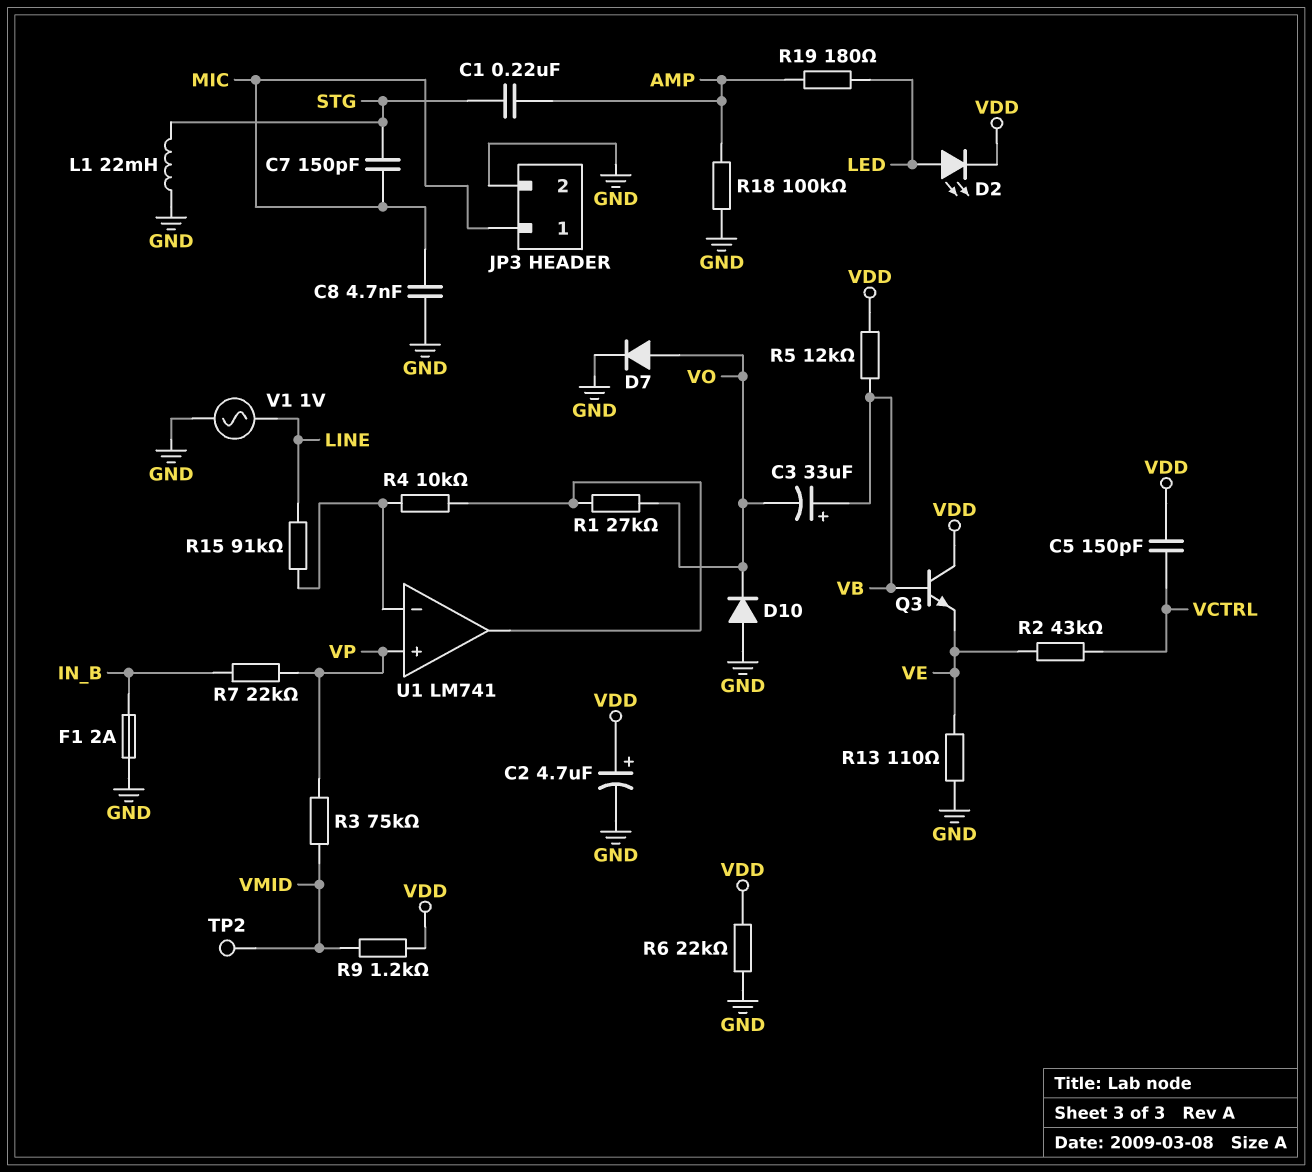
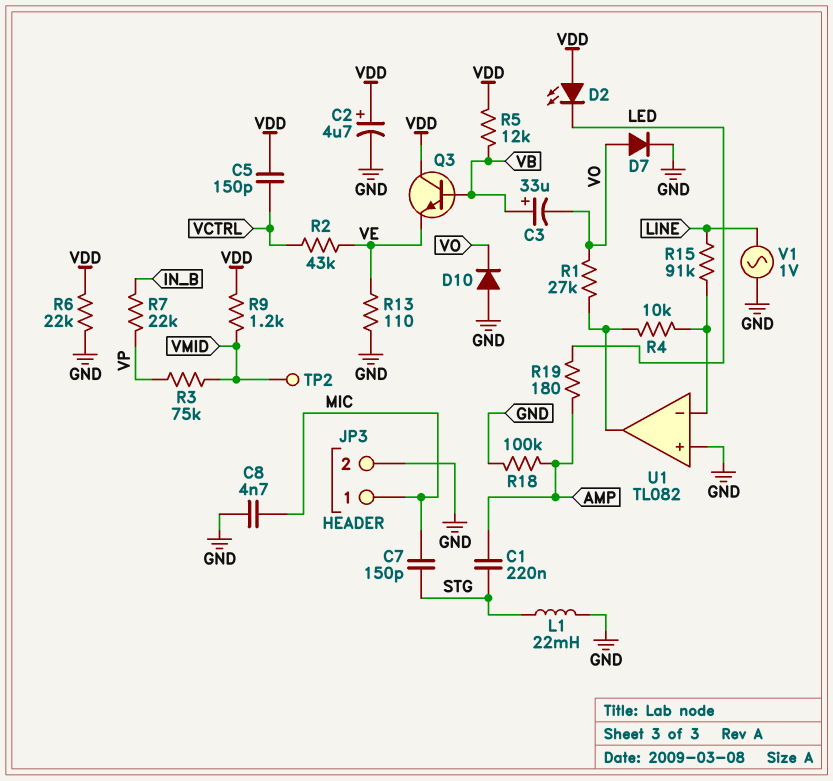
D2: LED (A LED, K VDD) -> LED (A VDD, K LED)
F1: 2A (GND, IN_B) -> none
U1: LM741 -> TL082
U1 pin in+: VP -> GND

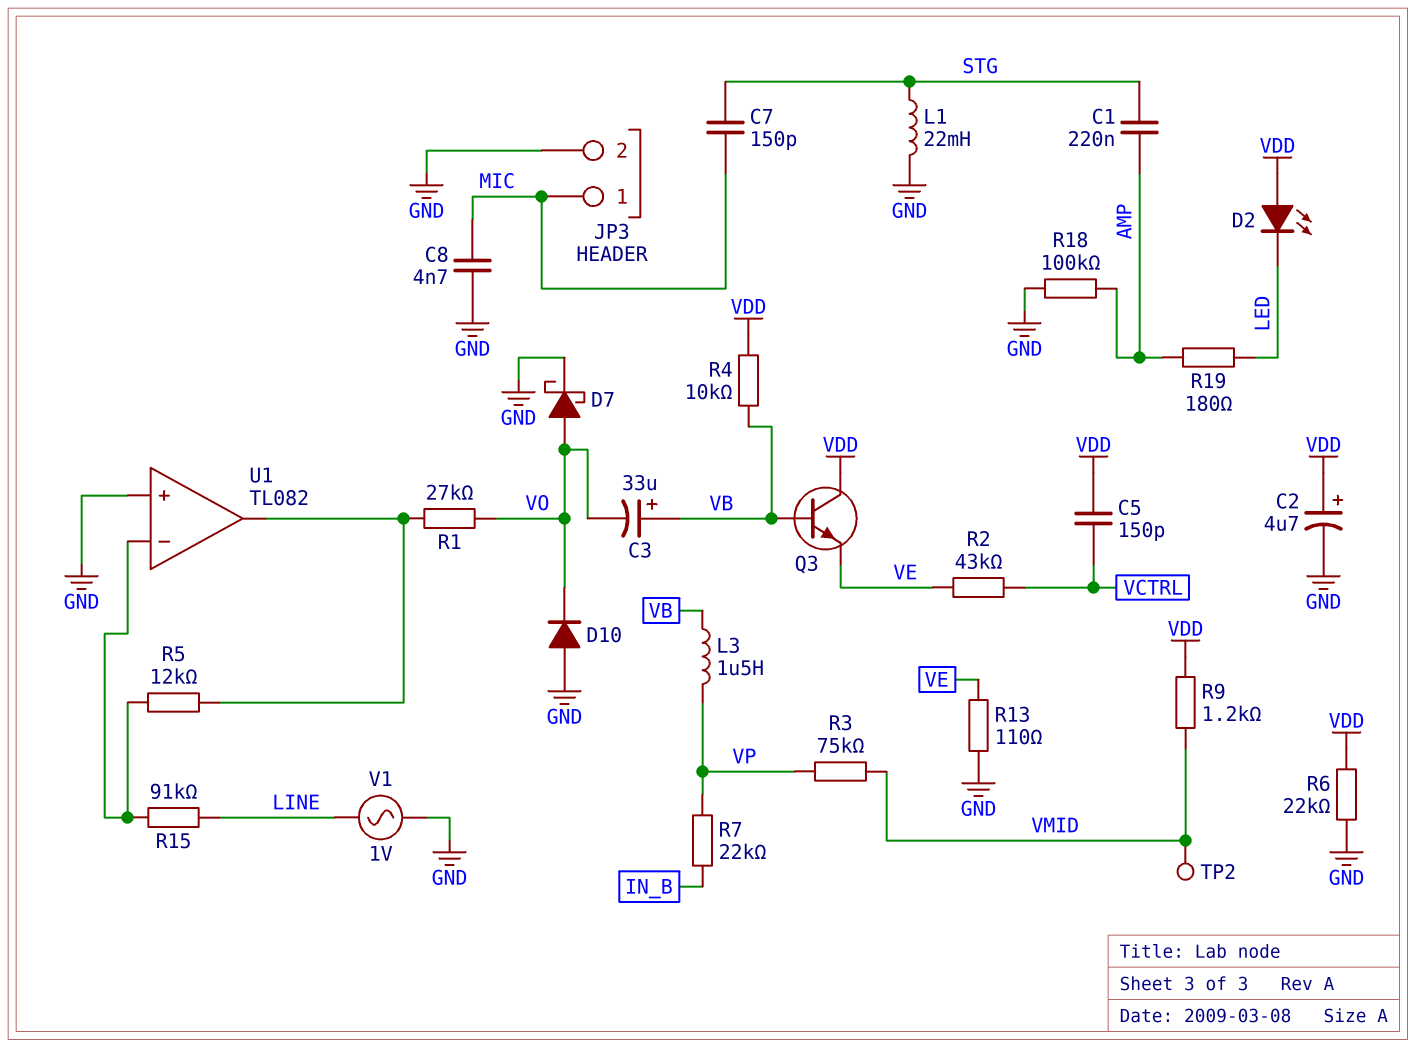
D7: diode (A VO, K GND) -> schottky (A VO, K GND)
L3: none -> 1.5uH (VB, VP)
R4: 10k (U1/in-, U1/out) -> 10k (VB, VDD)
R5: 12k (VB, VDD) -> 12k (U1/in-, U1/out)

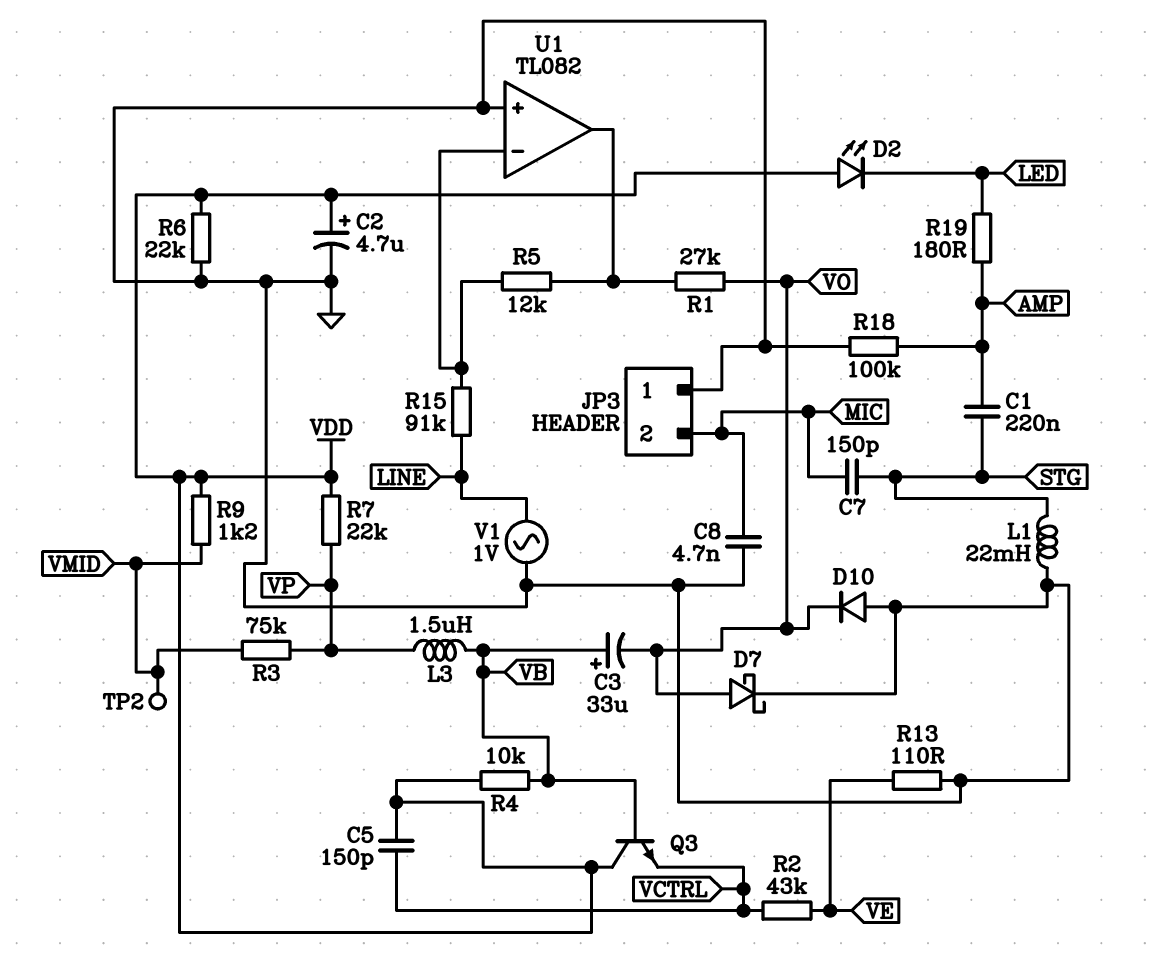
JP3 pin 1: MIC -> GND
JP3 pin 2: GND -> MIC
Q3: NPN (B VB, C VDD, E VE) -> NPN (B VB, C VDD, E VCTRL)
R7: 22k (IN_B, VP) -> 22k (VDD, VP)

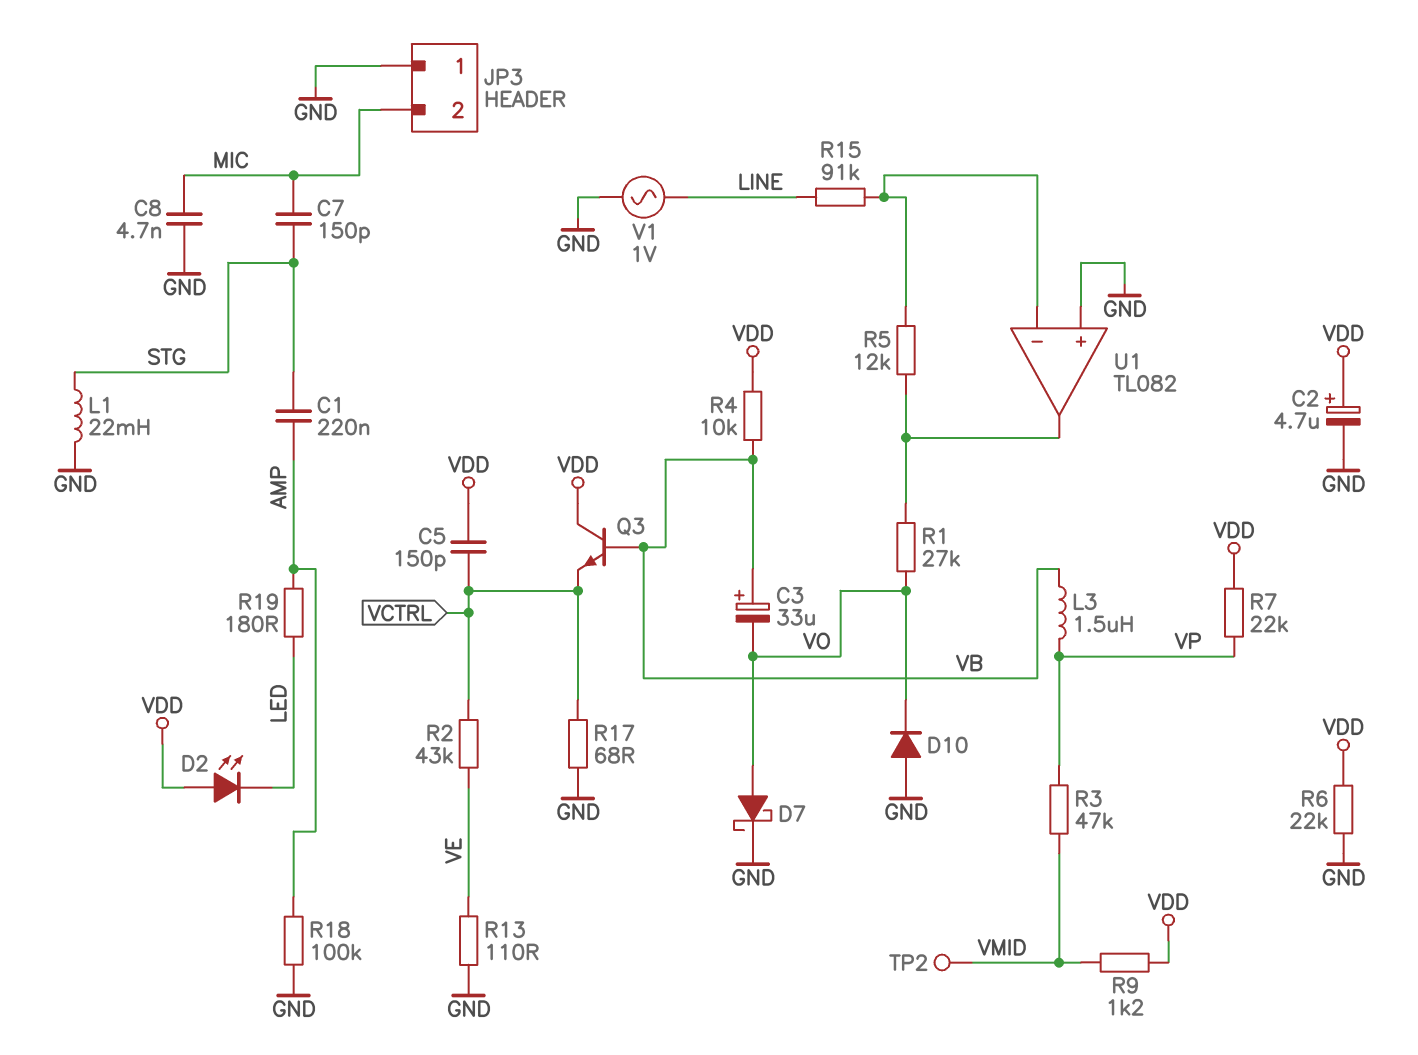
R3: 75k (VMID, VP) -> 47k (VMID, VP)
R17: none -> 68 (GND, VCTRL)

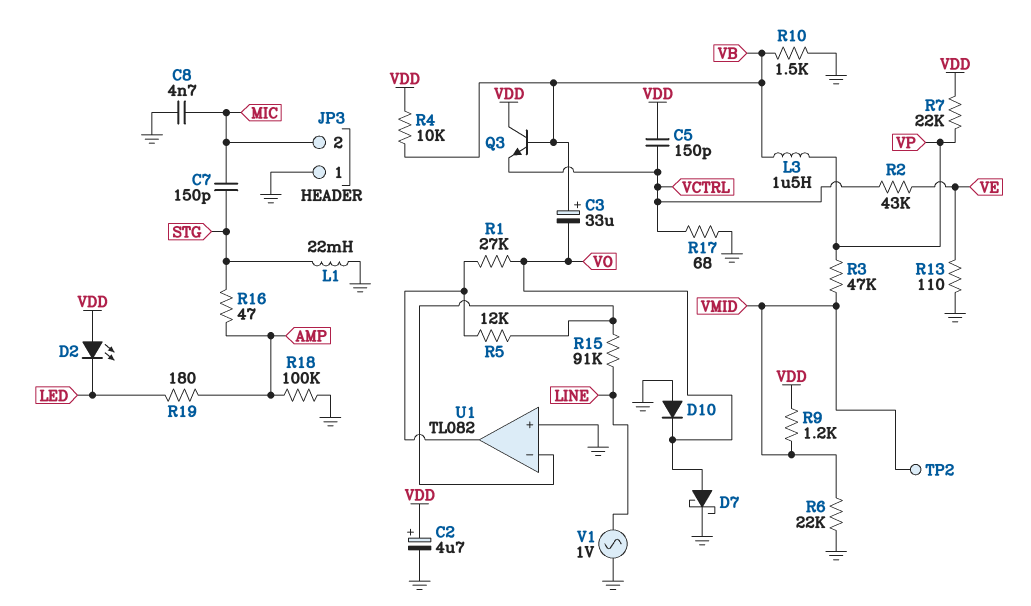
C1: 220nF (AMP, STG) -> none
R6: 22k (GND, VDD) -> 22k (GND, VMID)
R10: none -> 1.5k (GND, VB)
R16: none -> 47 (AMP, STG)

